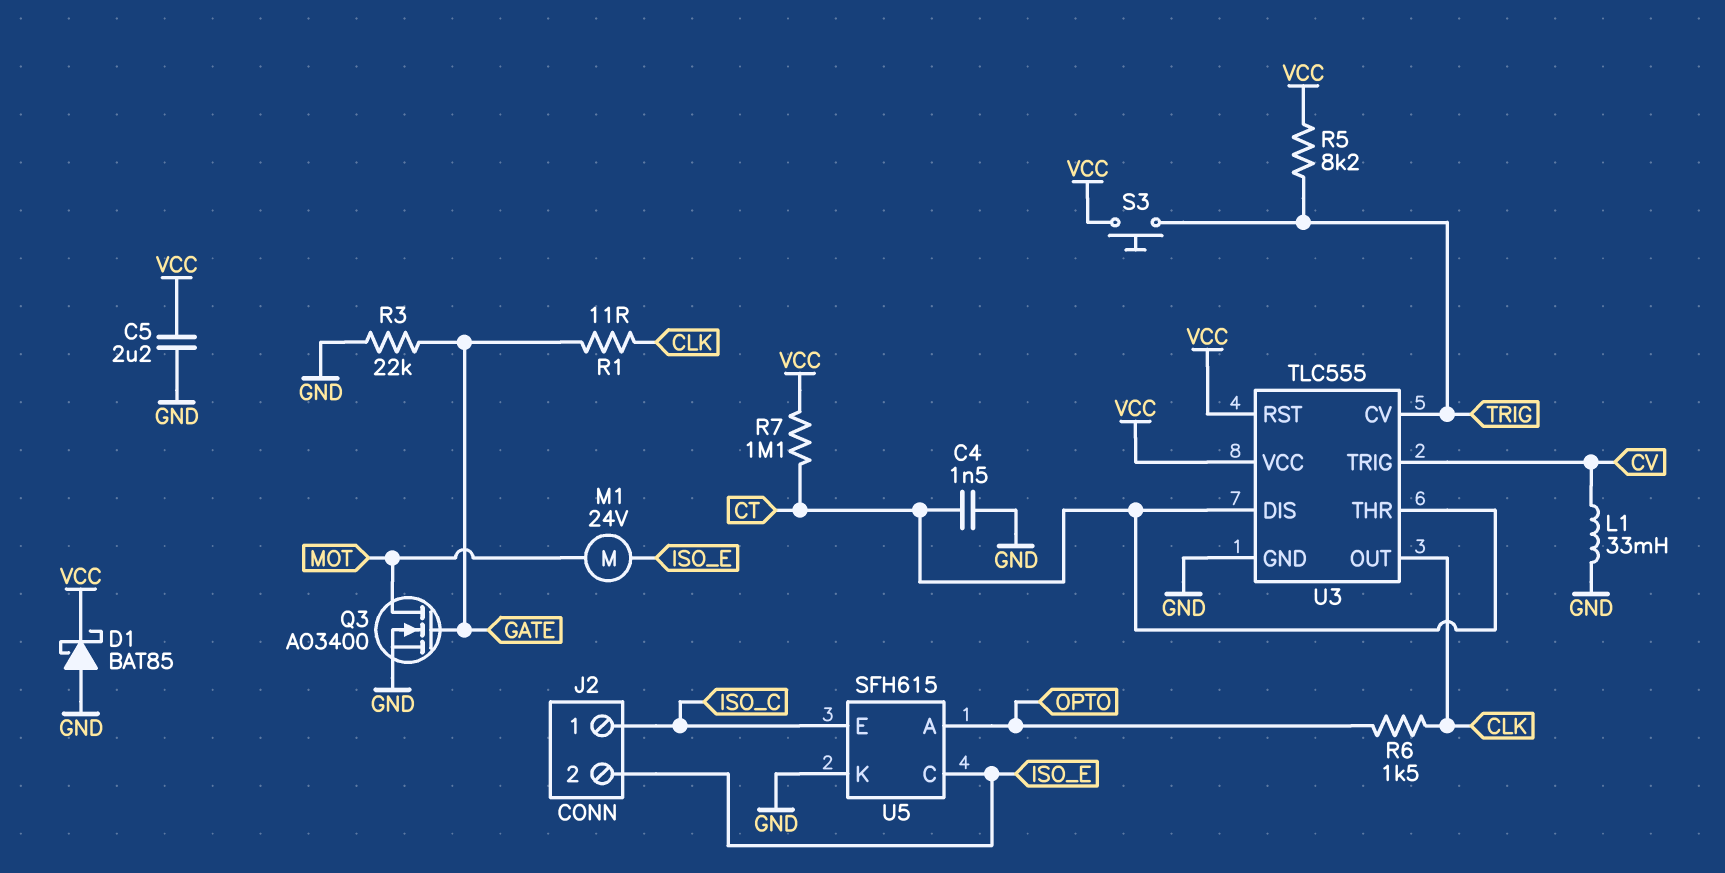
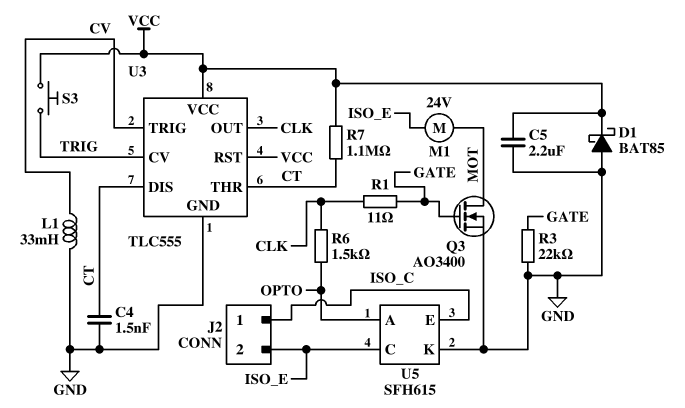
R5: 8.2k (TRIG, VCC) -> none

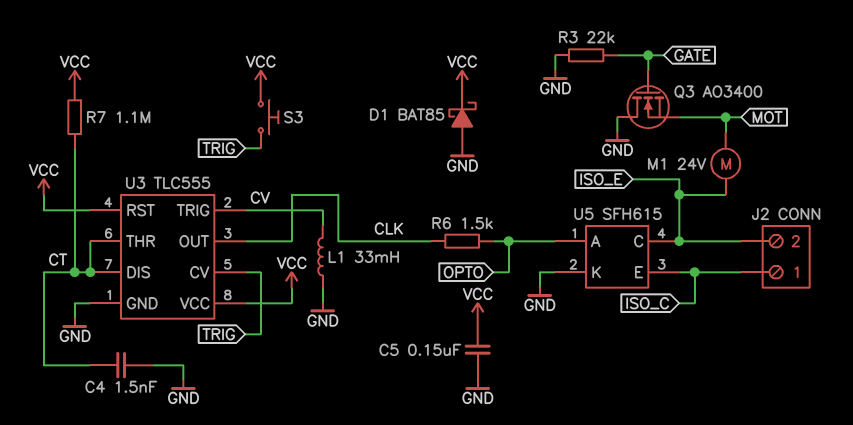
C5: 2.2uF (GND, VCC) -> 150nF (GND, VCC)
Q3: NMOS AO3400 (G GATE, D MOT, S GND) -> NMOS AO3400 (G GATE, D GND, S MOT)
R1: 11 (CLK, GATE) -> none

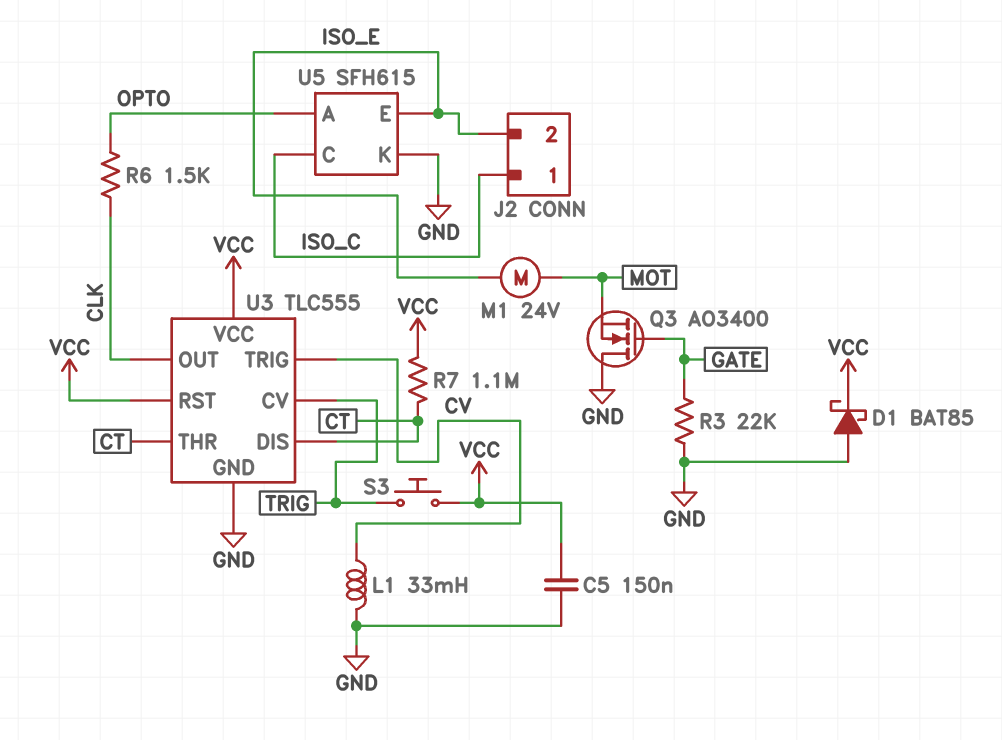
C4: 1.5nF (CT, GND) -> none
U5 pin C: ISO_E -> ISO_C
U5 pin E: ISO_C -> ISO_E

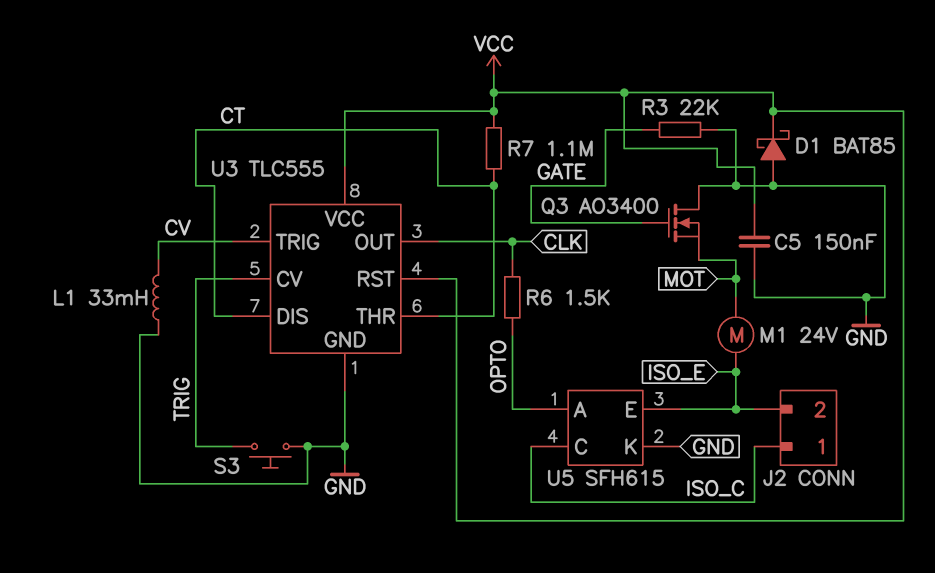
S3: button (TRIG, VCC) -> button (GND, TRIG)

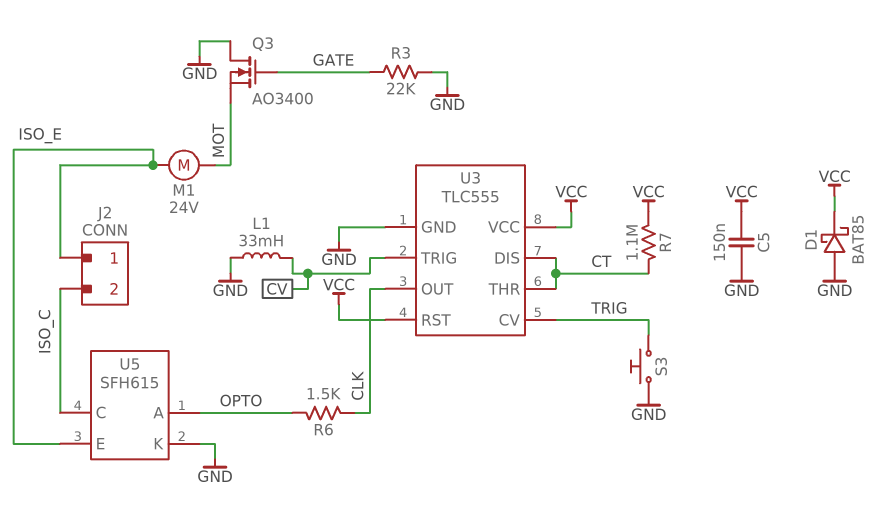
J2 pin 1: ISO_C -> ISO_E
J2 pin 2: ISO_E -> ISO_C

